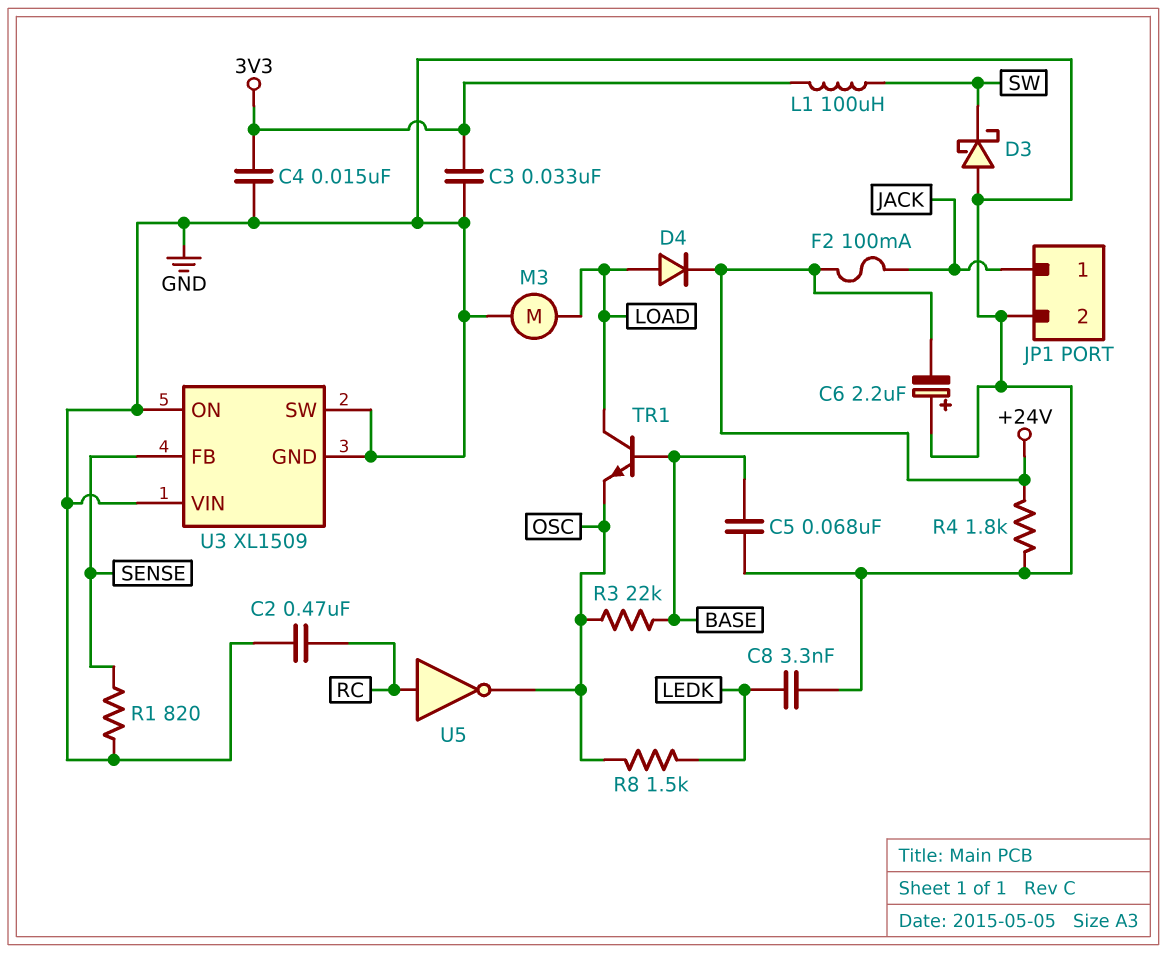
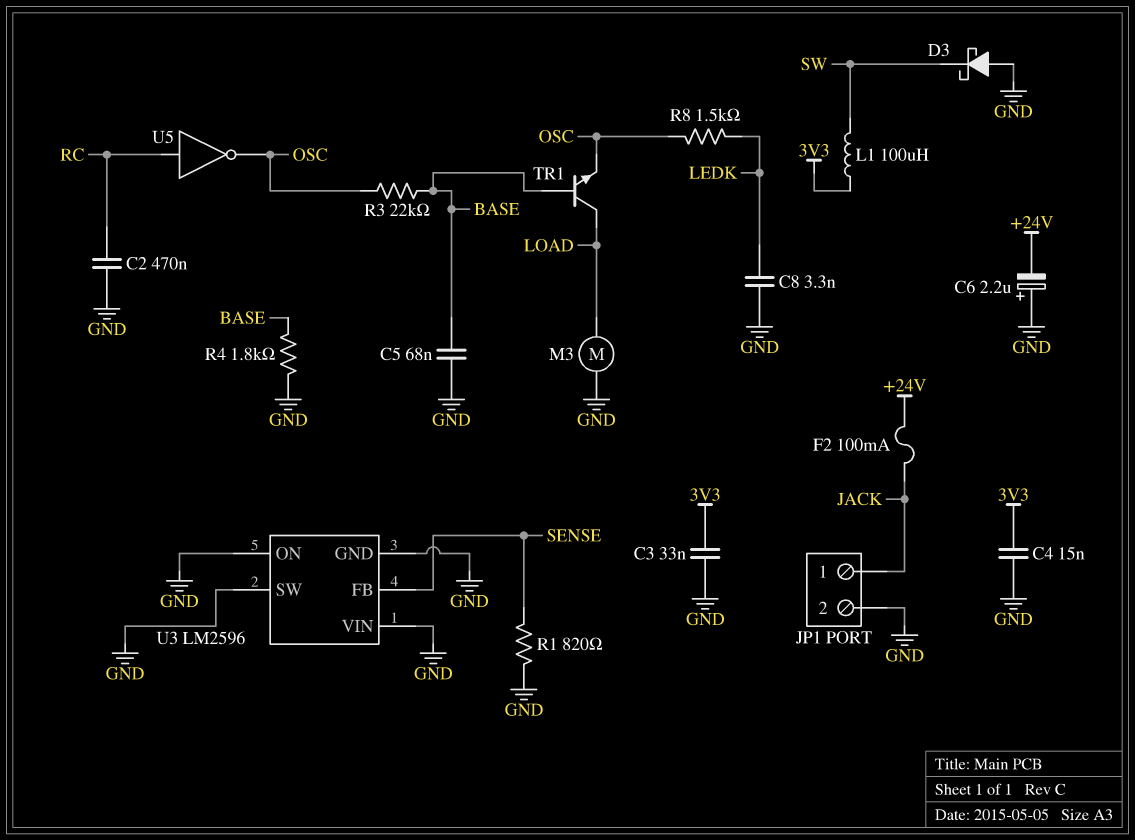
D4: diode (A LOAD, K +24V) -> none
R4: 1.8k (+24V, GND) -> 1.8k (BASE, GND)
U3: XL1509 -> LM2596

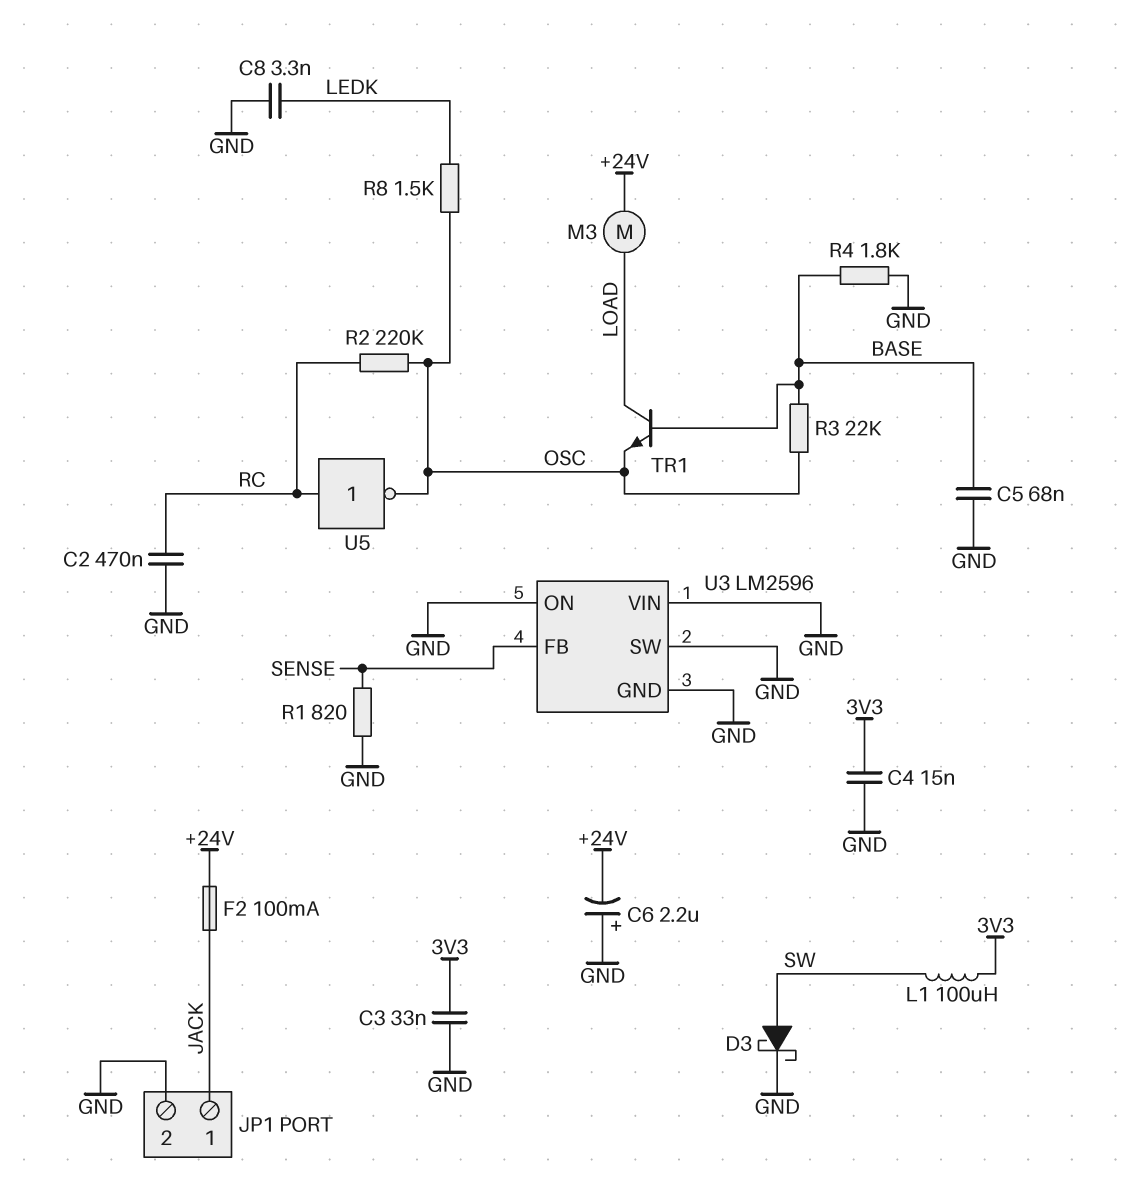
D3: schottky (A GND, K SW) -> schottky (A SW, K GND)
M3: motor (GND, LOAD) -> motor (+24V, LOAD)
R2: none -> 220k (OSC, RC)

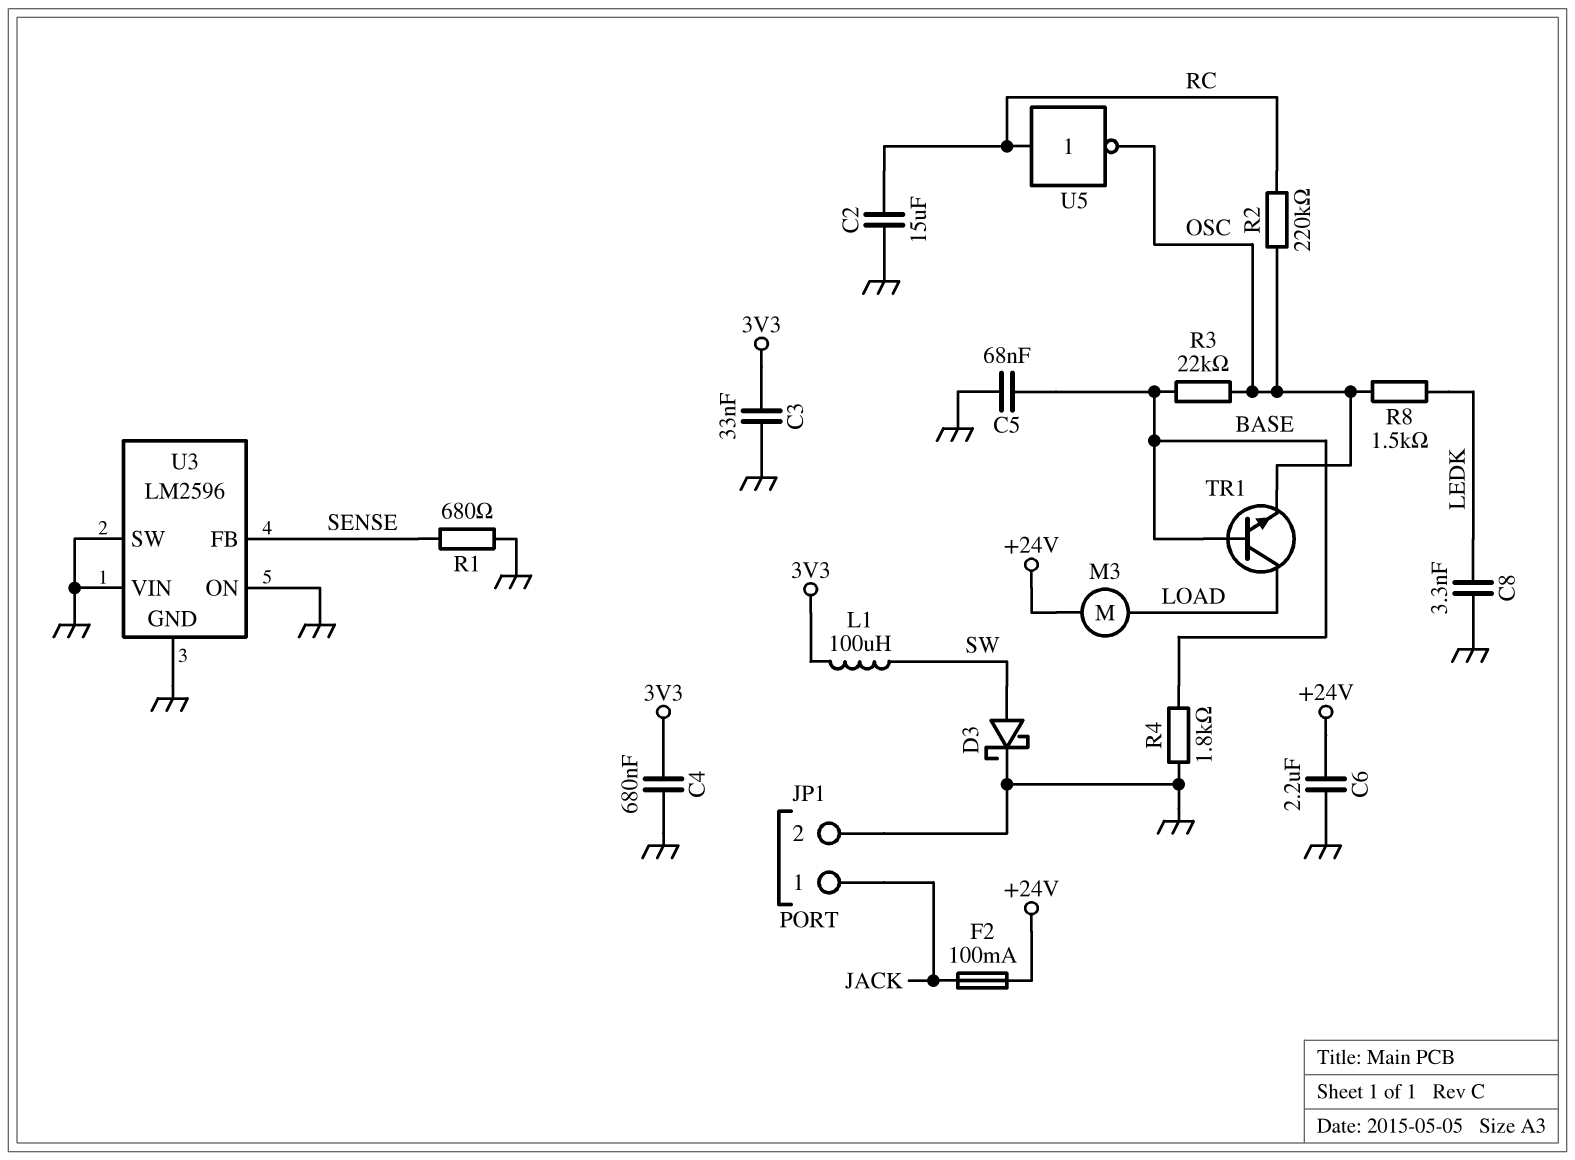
C2: 470nF (GND, RC) -> 15uF (GND, RC)
C4: 15nF (3V3, GND) -> 680nF (3V3, GND)
C6: 2.2uF (plus GND, minus +24V) -> 2.2uF (+24V, GND)
R1: 820 (GND, SENSE) -> 680 (GND, SENSE)

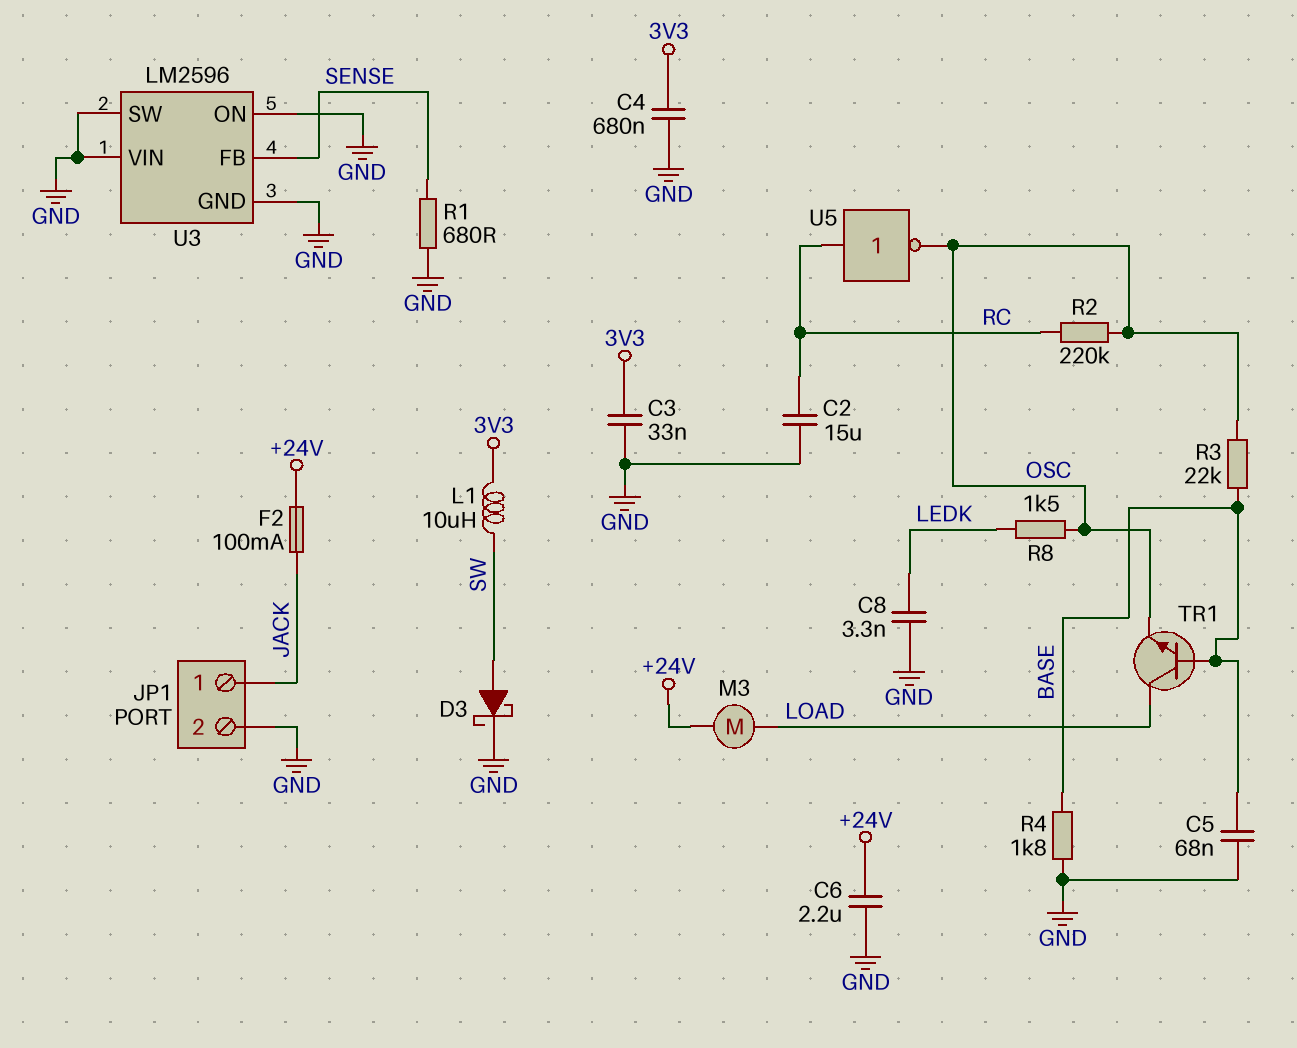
L1: 100uH (3V3, SW) -> 10uH (3V3, SW)

